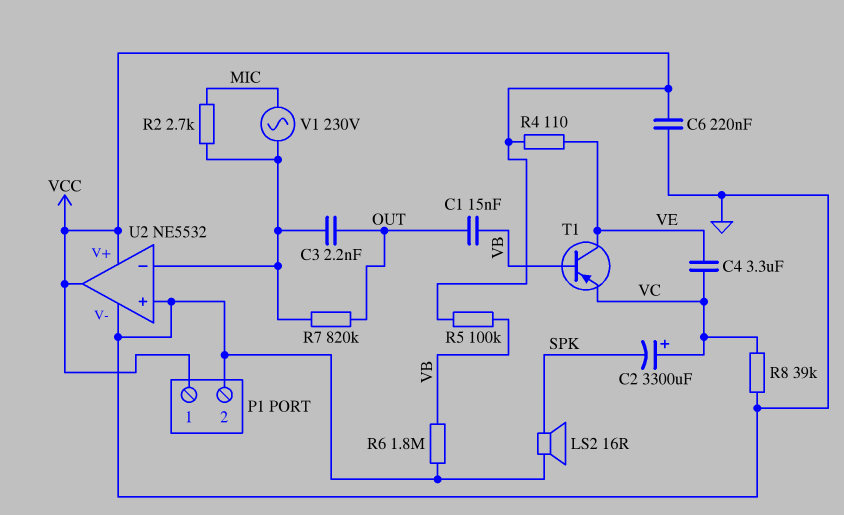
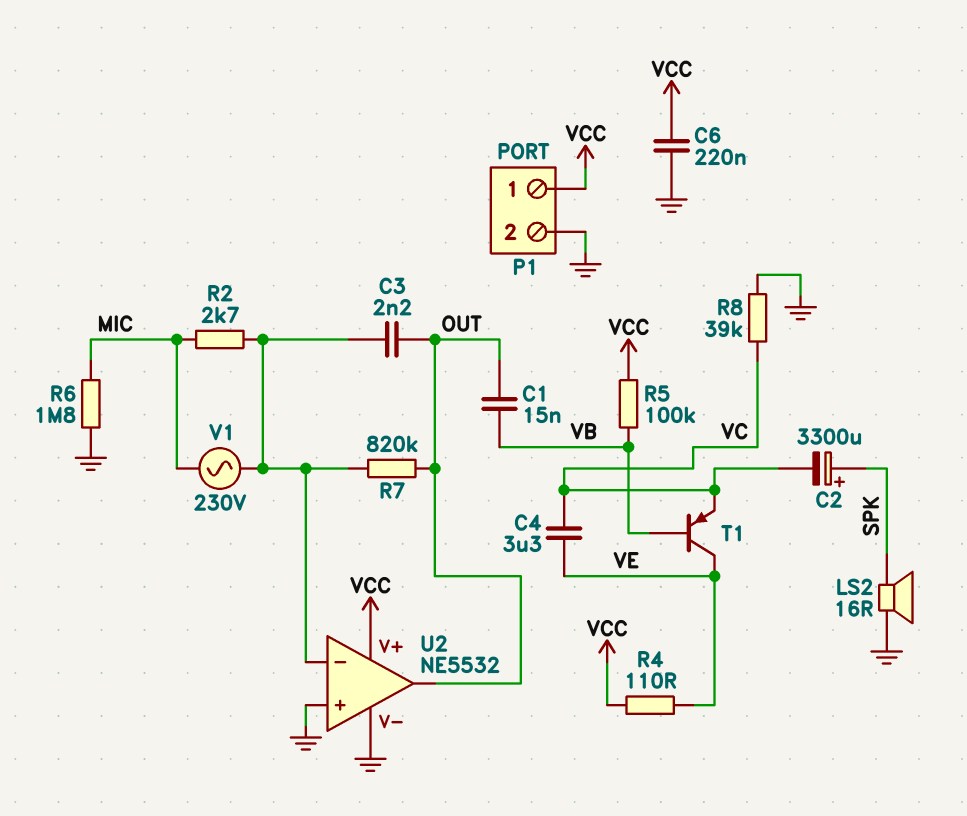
C2: 3300uF (plus VC, minus SPK) -> 3300uF (plus SPK, minus VC)
R6: 1.8M (GND, VB) -> 1.8M (GND, MIC)
U2 pin out: VCC -> OUT

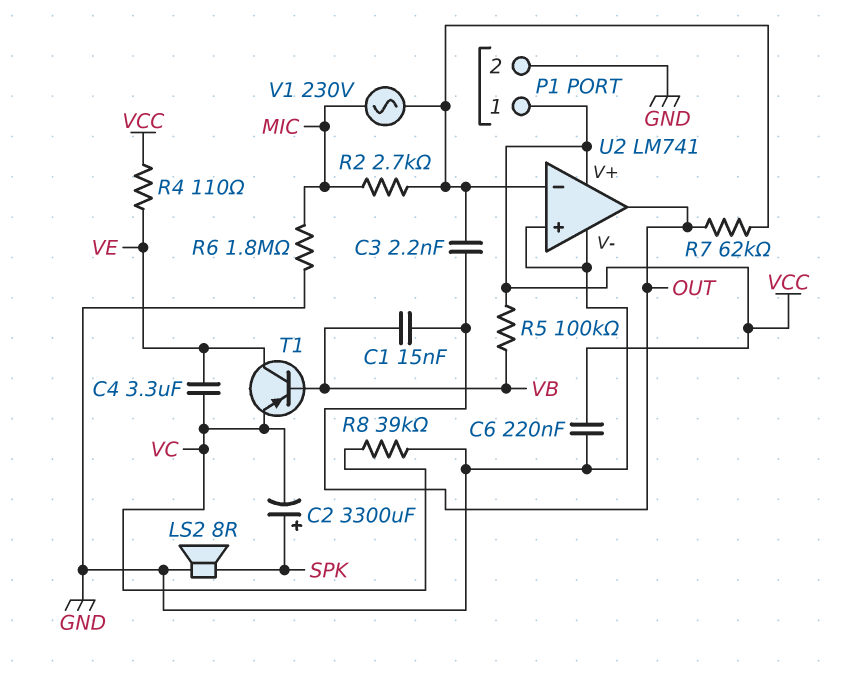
LS2: speaker 16R (GND, SPK) -> speaker 8R (GND, SPK)
R7: 820k (OUT, U2/in-) -> 62k (OUT, U2/in-)
U2: NE5532 -> LM741

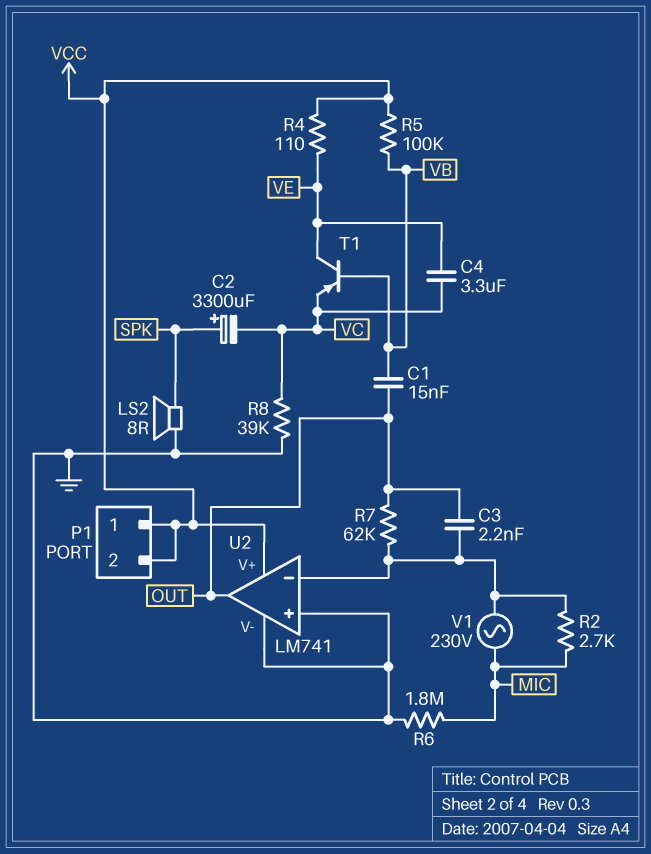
C6: 220nF (GND, VCC) -> none
P1 pin 2: GND -> VCC

